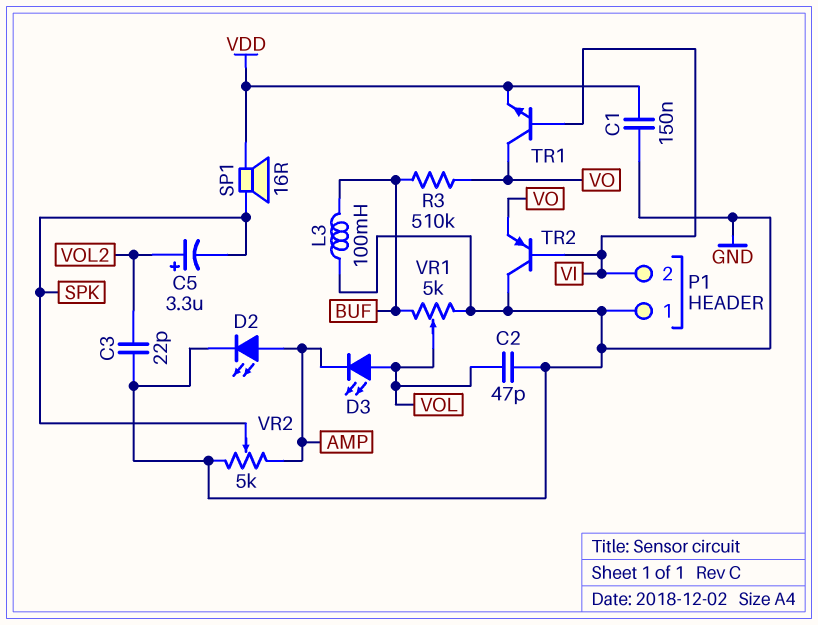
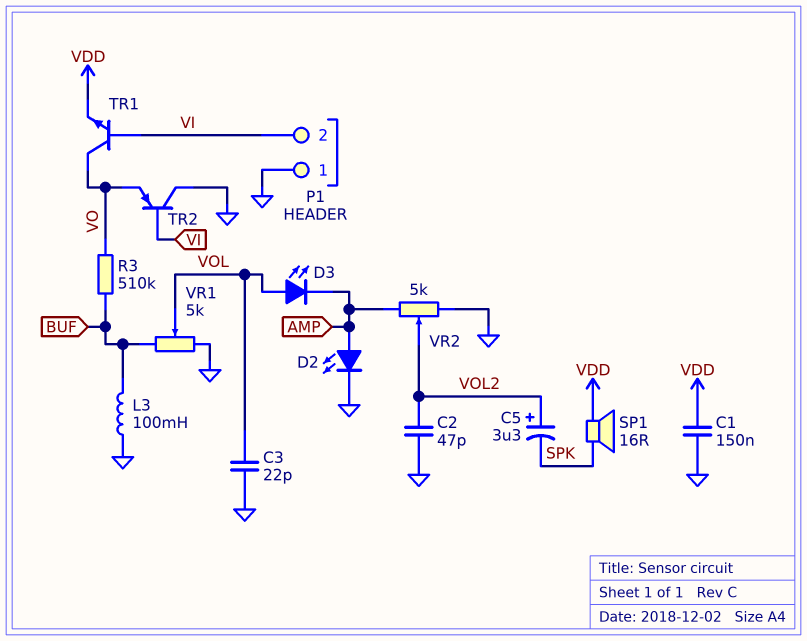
C2: 47pF (GND, VOL) -> 47pF (GND, VOL2)
C3: 22pF (GND, VOL2) -> 22pF (GND, VOL)
VR2: 5k (AMP, GND, wiper SPK) -> 5k (AMP, GND, wiper VOL2)

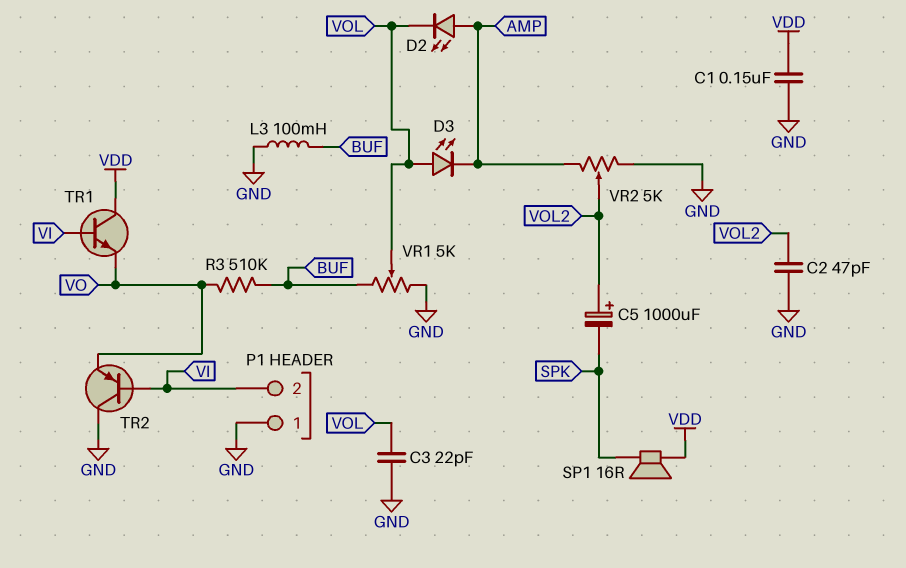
C5: 3.3uF (plus VOL2, minus SPK) -> 1000uF (plus VOL2, minus SPK)
D2: LED (A AMP, K GND) -> LED (A AMP, K VOL)
TR1: NPN (B VI, C VO, E VDD) -> NPN (B VI, C VDD, E VO)

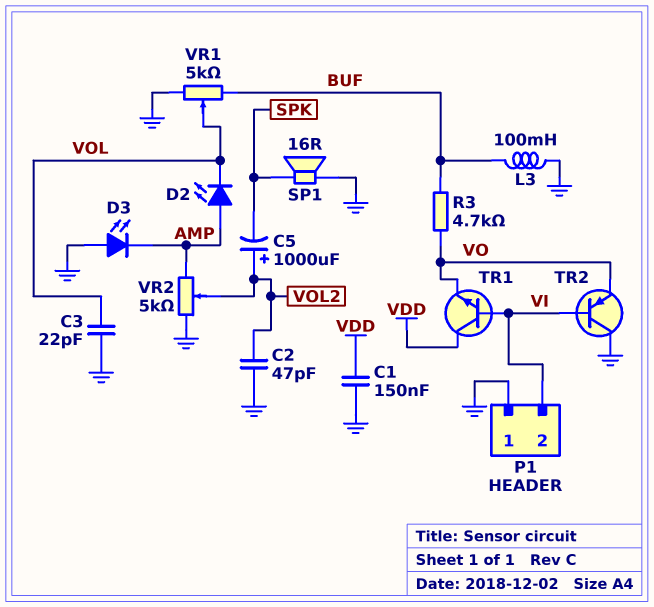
D3: LED (A VOL, K AMP) -> LED (A GND, K AMP)
R3: 510k (BUF, VO) -> 4.7k (BUF, VO)
SP1: speaker 16R (SPK, VDD) -> speaker 16R (GND, SPK)

